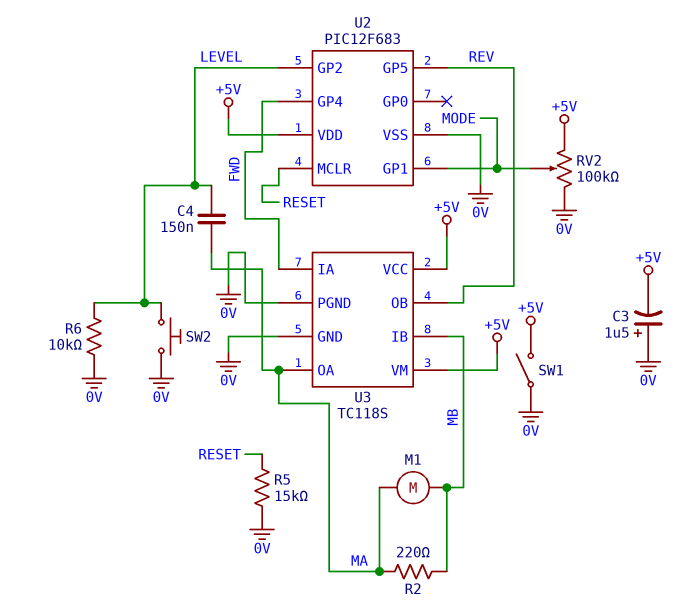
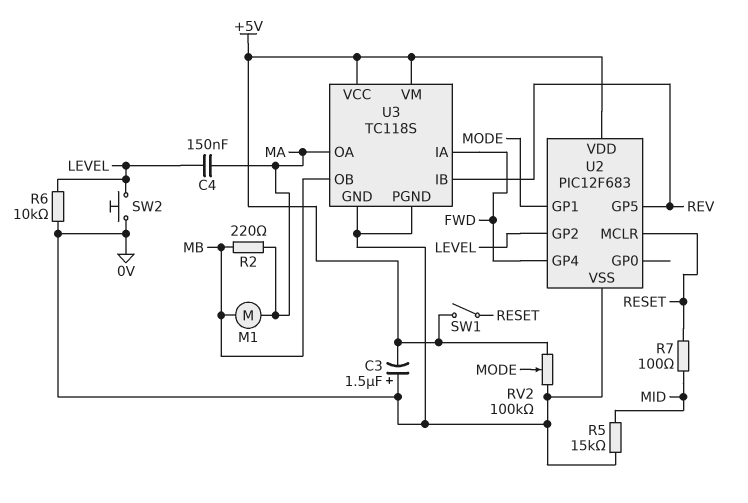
R5: 15k (0V, RESET) -> 15k (0V, MID)
R7: none -> 100 (MID, RESET)
SW1: switch (+5V, 0V) -> switch (+5V, RESET)
U3 pin IB: MB -> REV
U3 pin OB: REV -> MB

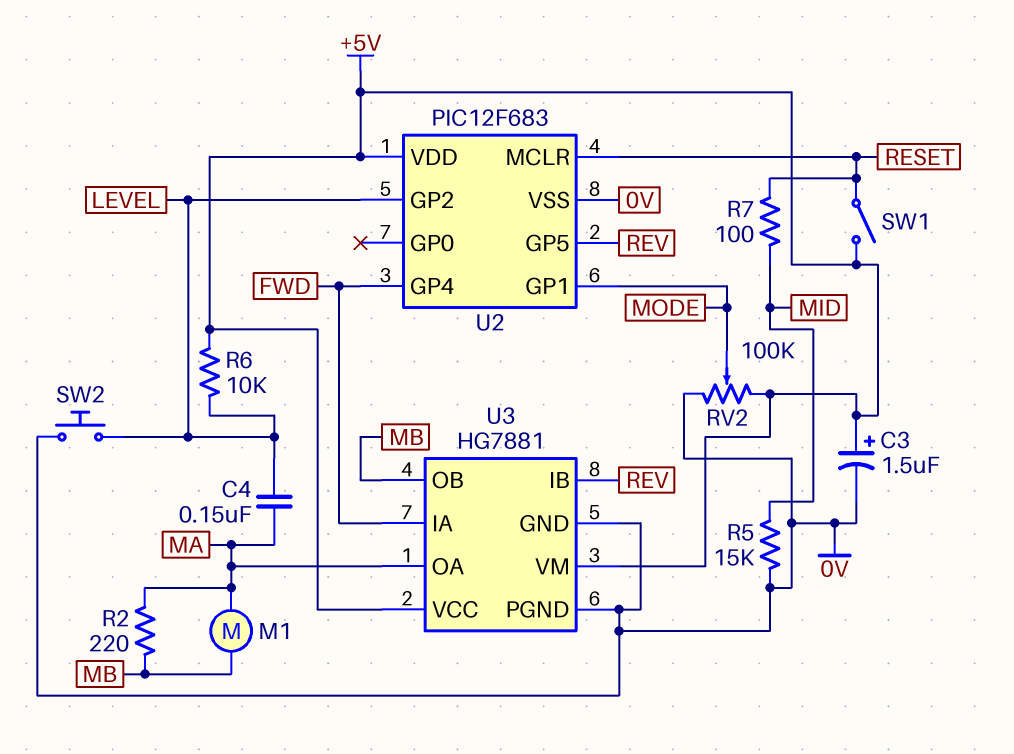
C3: 1.5uF (plus 0V, minus +5V) -> 1.5uF (plus +5V, minus 0V)
R6: 10k (0V, LEVEL) -> 10k (+5V, LEVEL)
U3: TC118S -> HG7881

